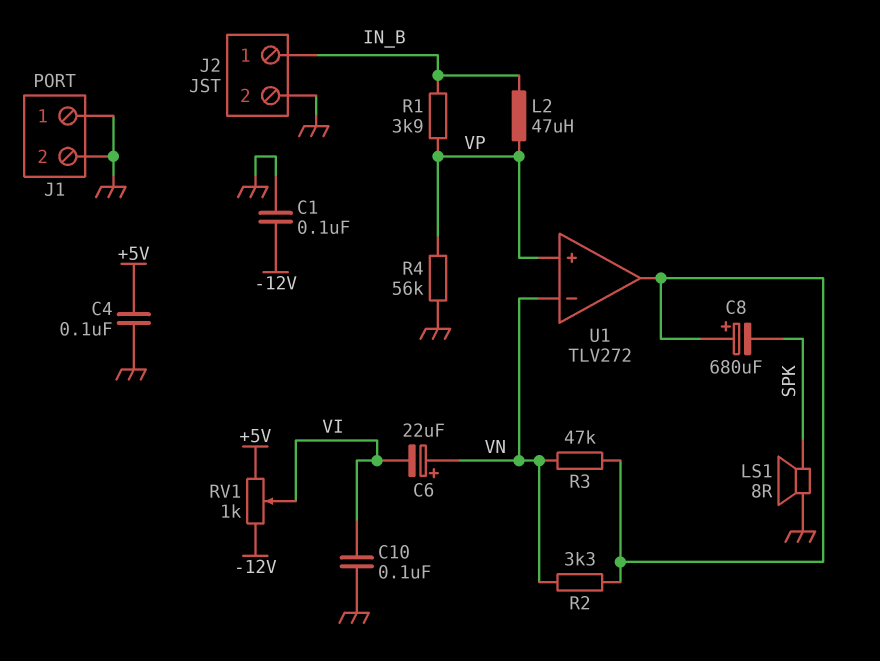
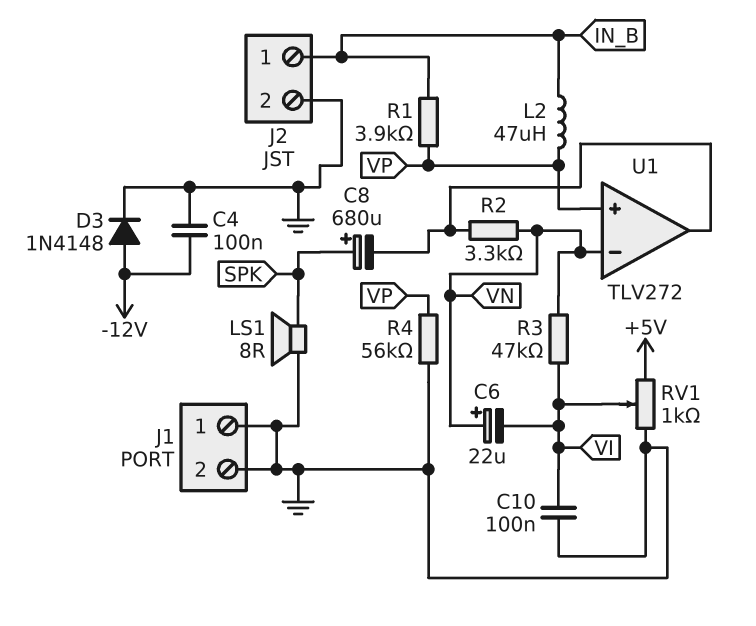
C1: 100nF (-12V, GND) -> none
C4: 100nF (+5V, GND) -> 100nF (-12V, GND)
C8: 680uF (plus U1/out, minus SPK) -> 680uF (plus SPK, minus U1/out)
D3: none -> diode 1N4148 (A -12V, K GND)
R3: 47k (U1/out, VN) -> 47k (VI, VN)
RV1: 1k (+5V, -12V, wiper VI) -> 1k (+5V, GND, wiper VI)

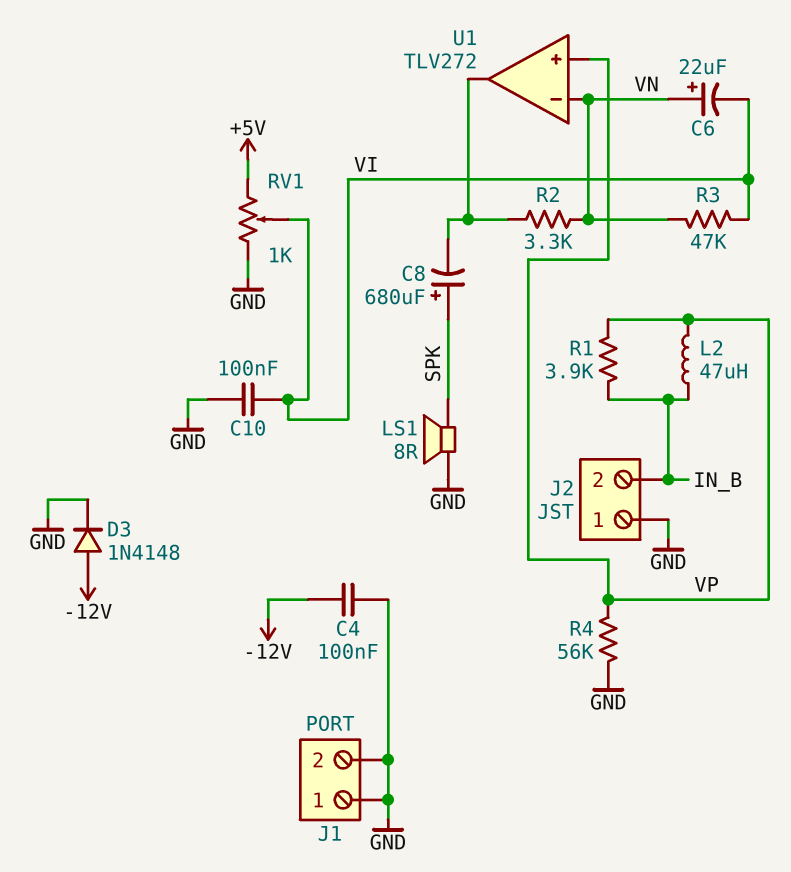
J2 pin 1: IN_B -> GND
J2 pin 2: GND -> IN_B

